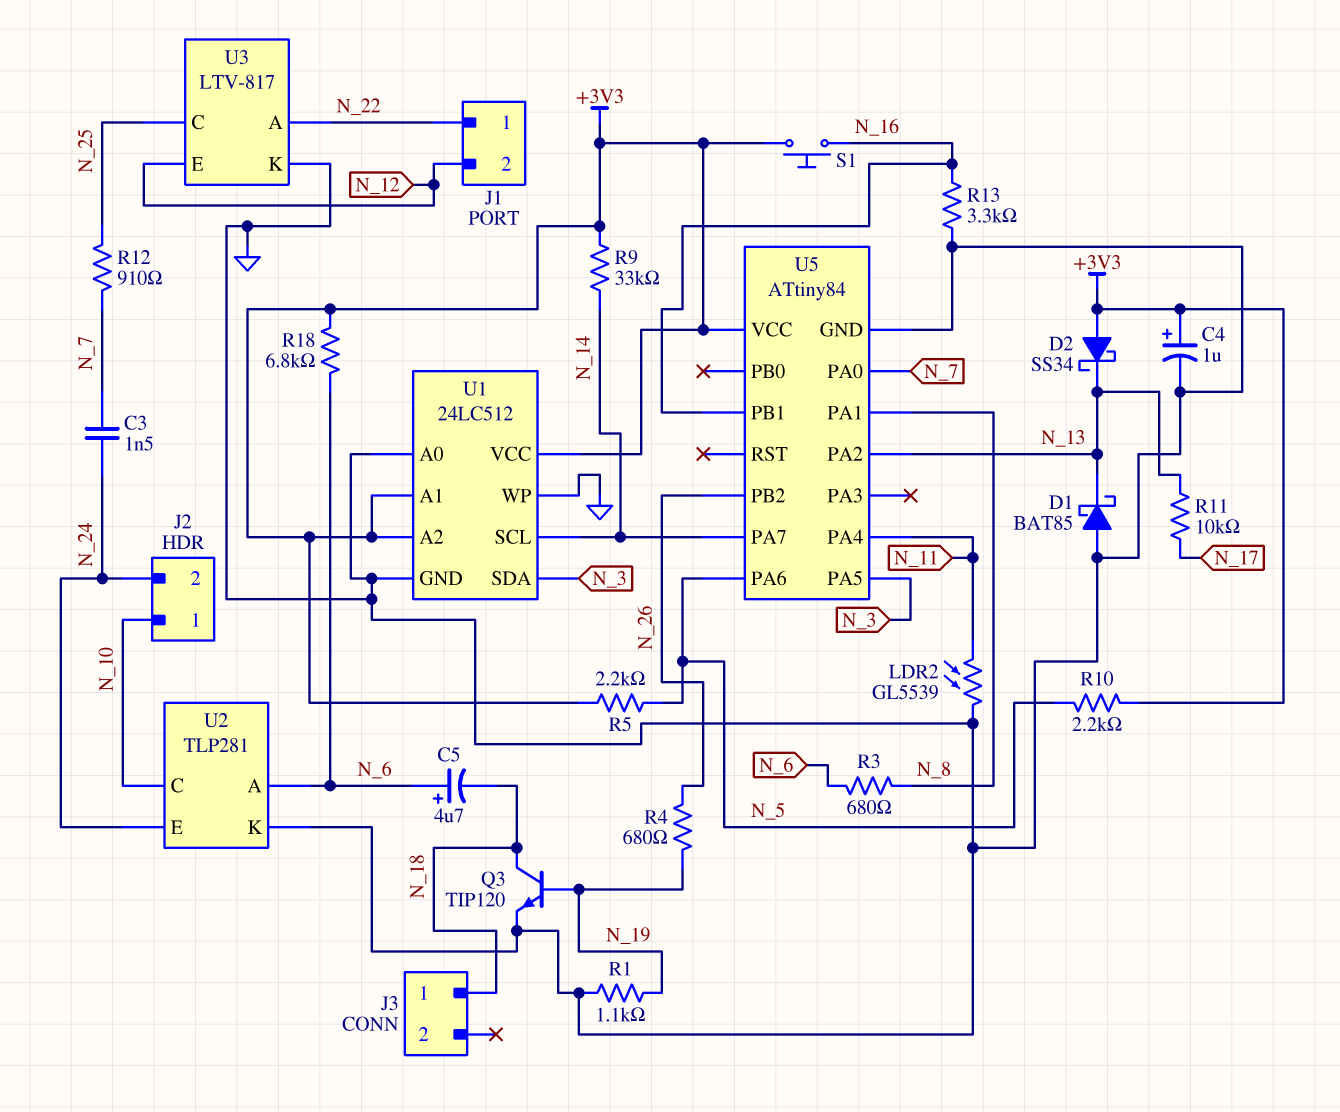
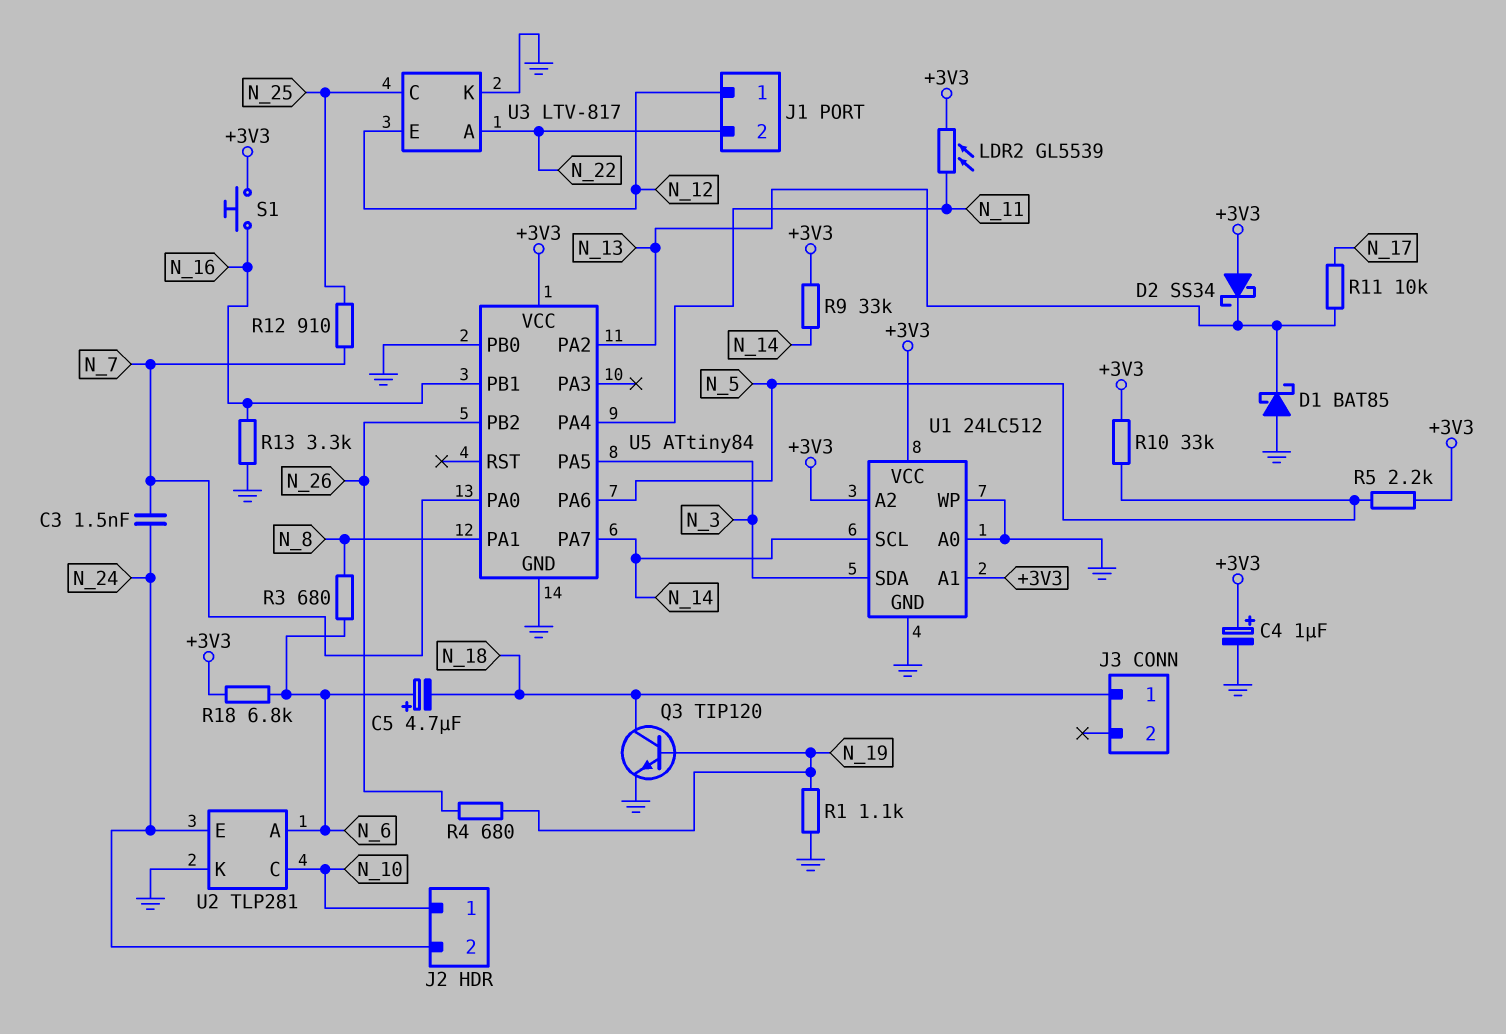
J1 pin 1: N_22 -> N_12
J1 pin 2: N_12 -> N_22
LDR2: GL5539 (GND, N_11) -> GL5539 (+3V3, N_11)
R10: 2.2k (+3V3, N_5) -> 33k (+3V3, N_5)
U5 pin PB0: none -> GND

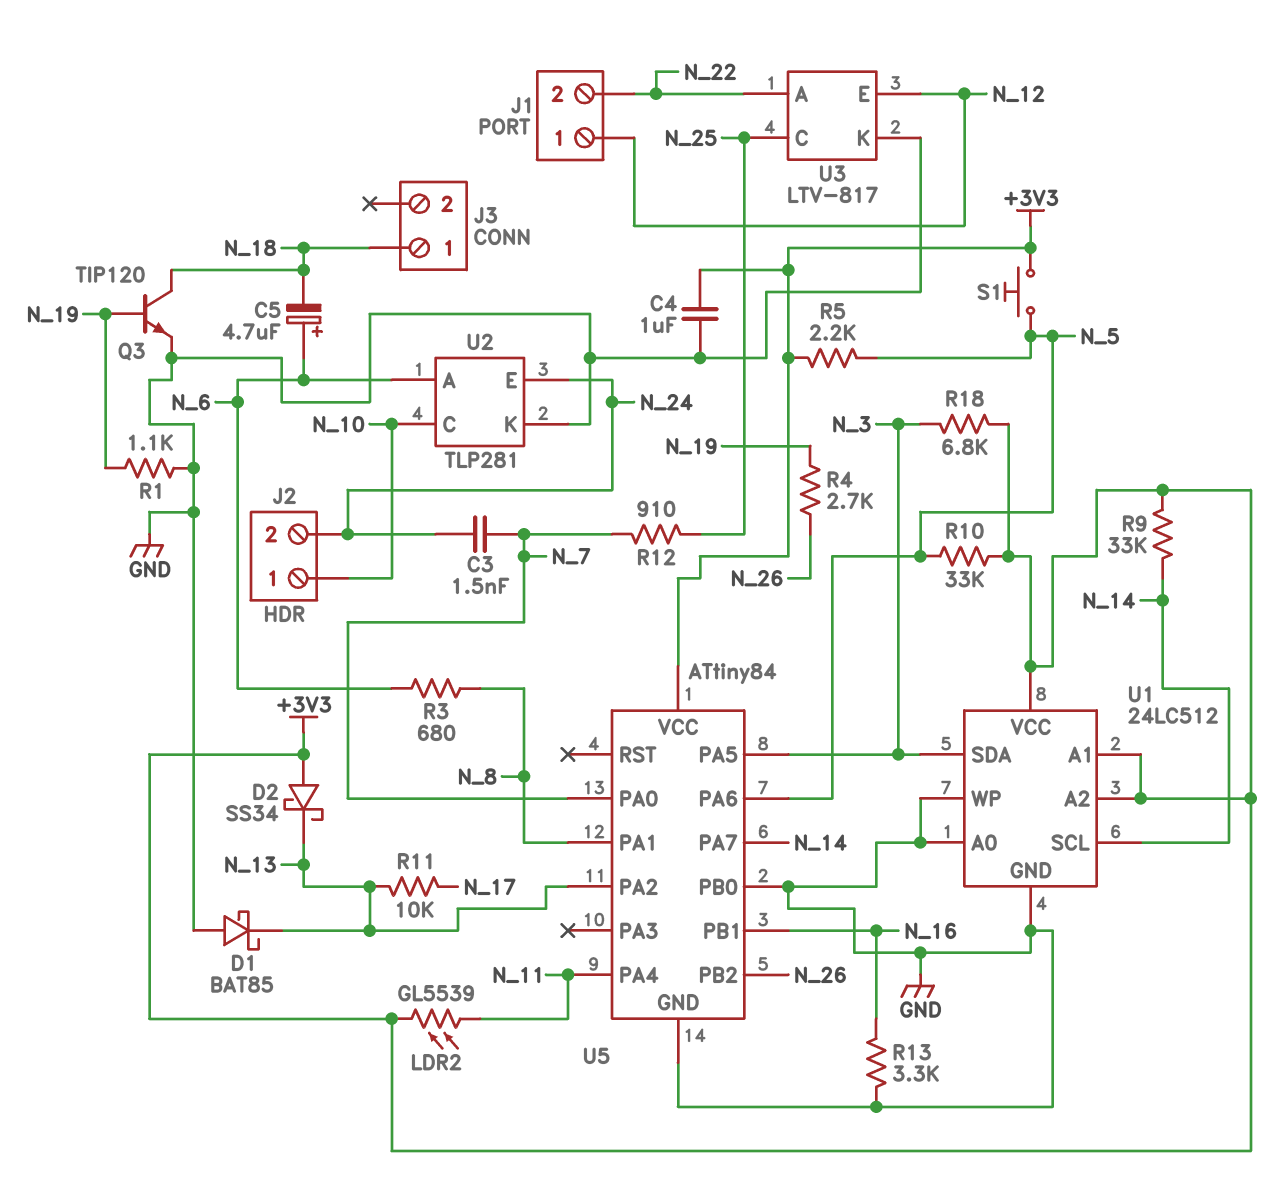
C4: 1uF (plus +3V3, minus GND) -> 1uF (+3V3, GND)
R4: 680 (N_19, N_26) -> 2.7k (N_19, N_26)
R18: 6.8k (+3V3, N_6) -> 6.8k (+3V3, N_3)
S1: button (+3V3, N_16) -> button (+3V3, N_5)

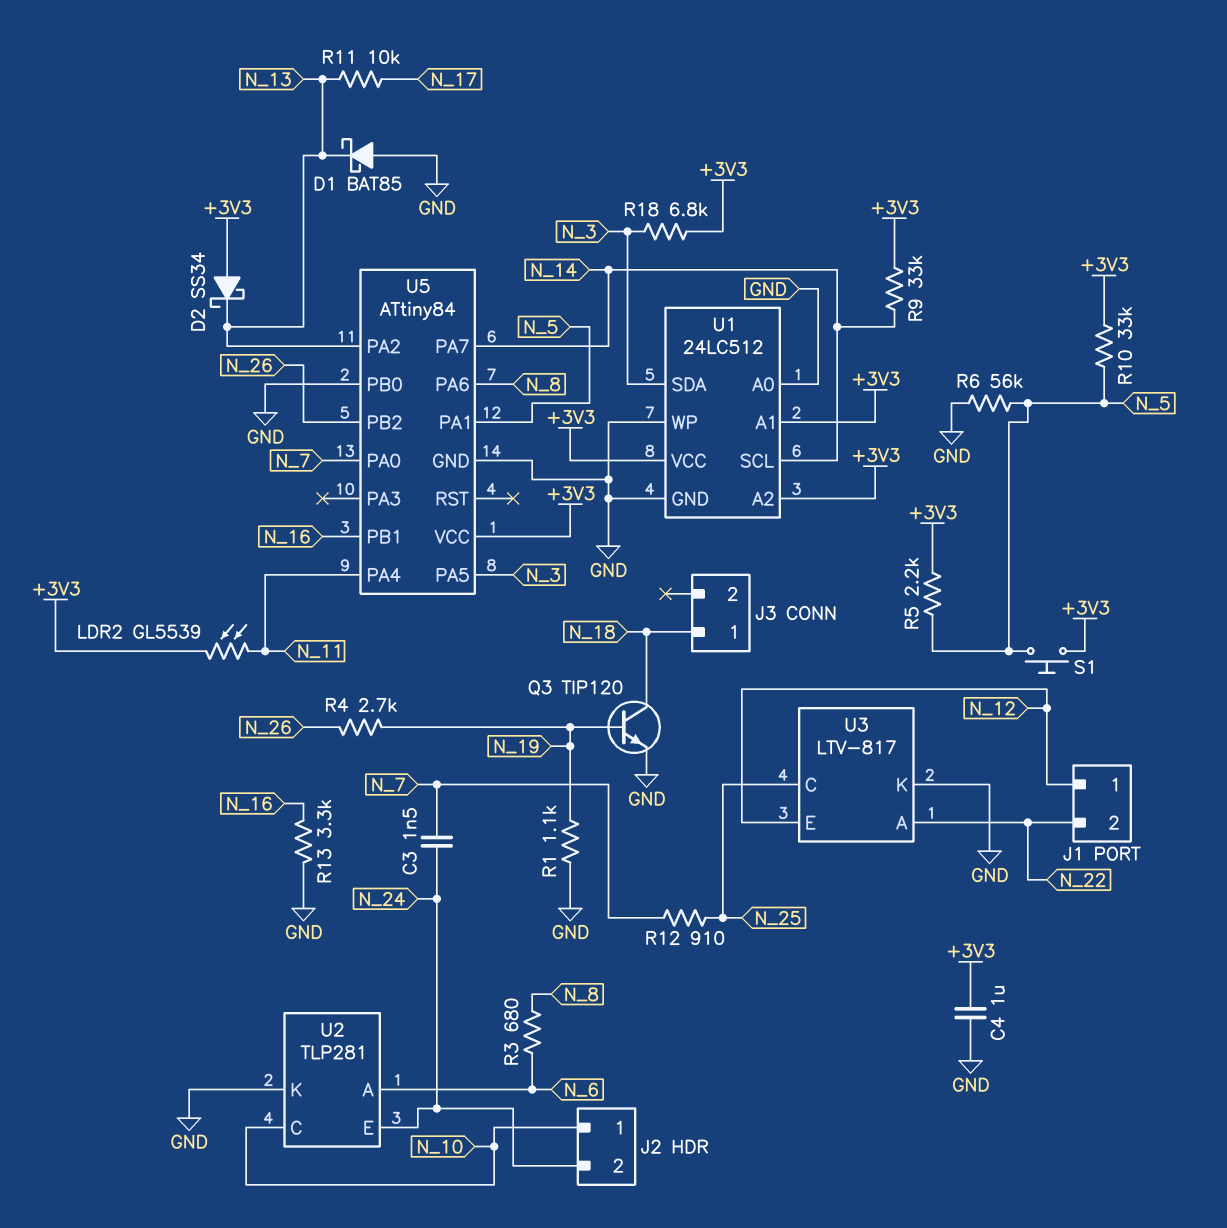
C5: 4.7uF (plus N_6, minus N_18) -> none
R6: none -> 56k (GND, N_5)
U5 pin PA1: N_8 -> N_5
U5 pin PA6: N_5 -> N_8

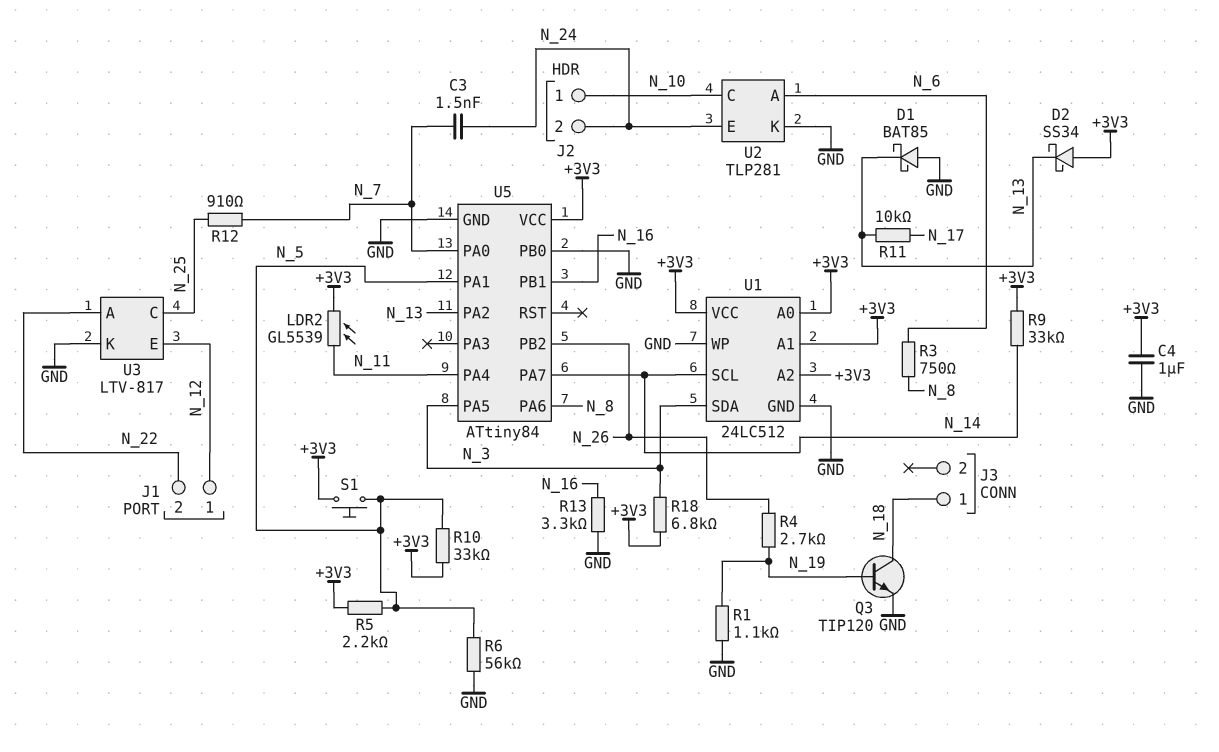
R3: 680 (N_6, N_8) -> 750 (N_6, N_8)
U1 pin A0: GND -> +3V3

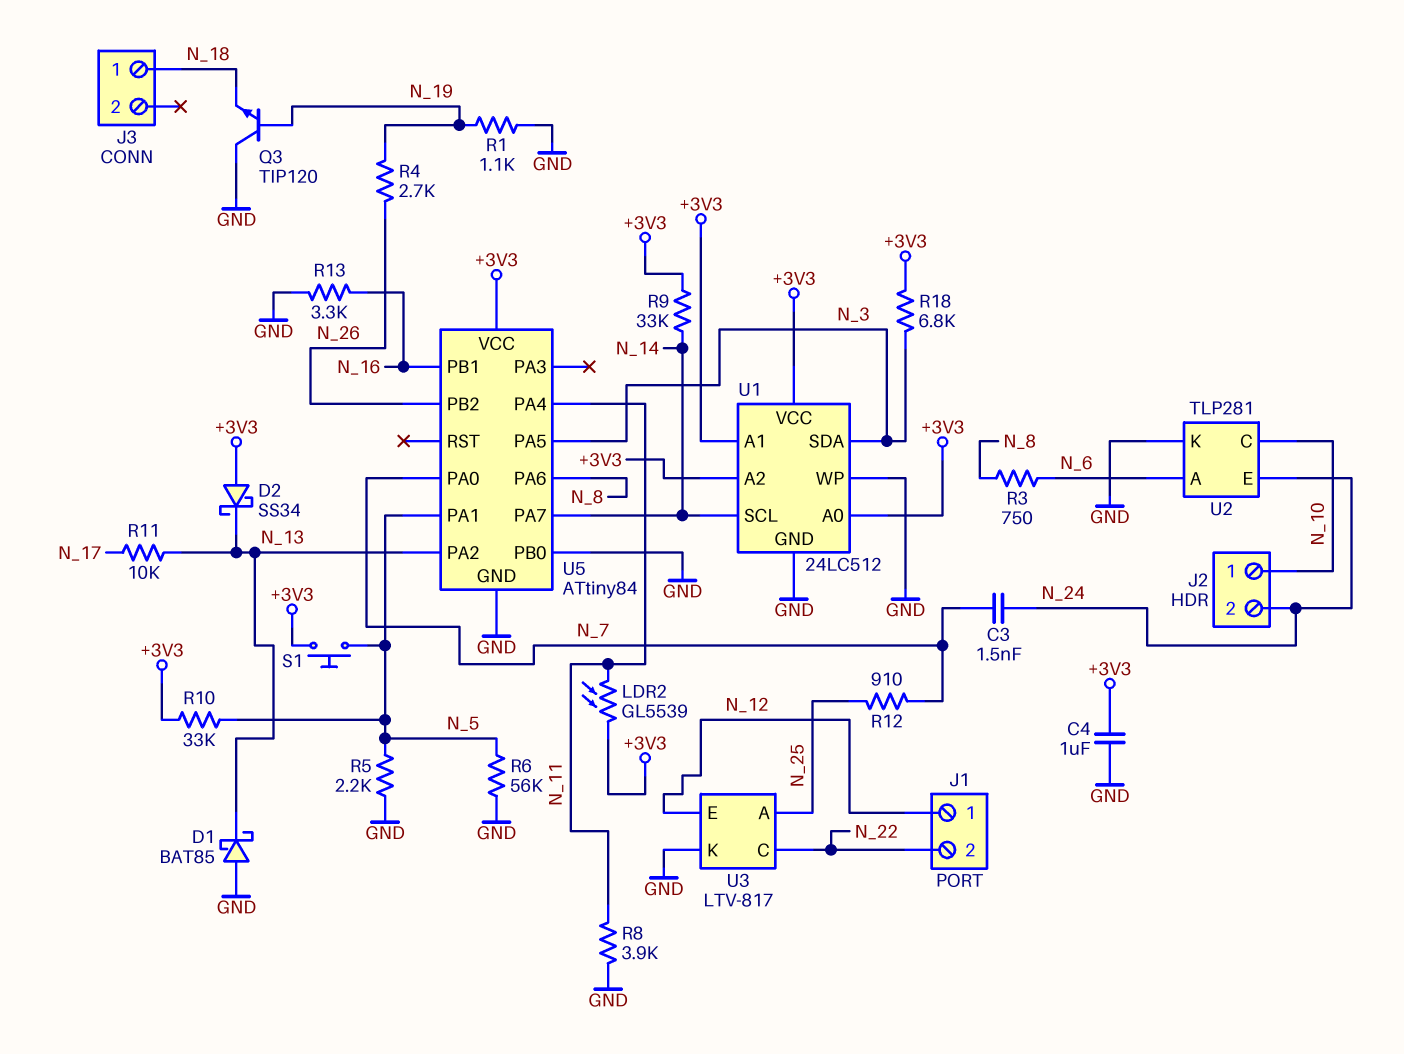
Q3: NPN TIP120 (B N_19, C N_18, E GND) -> NPN TIP120 (B N_19, C GND, E N_18)
R5: 2.2k (+3V3, N_5) -> 2.2k (GND, N_5)
R8: none -> 3.9k (GND, N_11)
U3 pin A: N_22 -> N_25
U3 pin C: N_25 -> N_22

